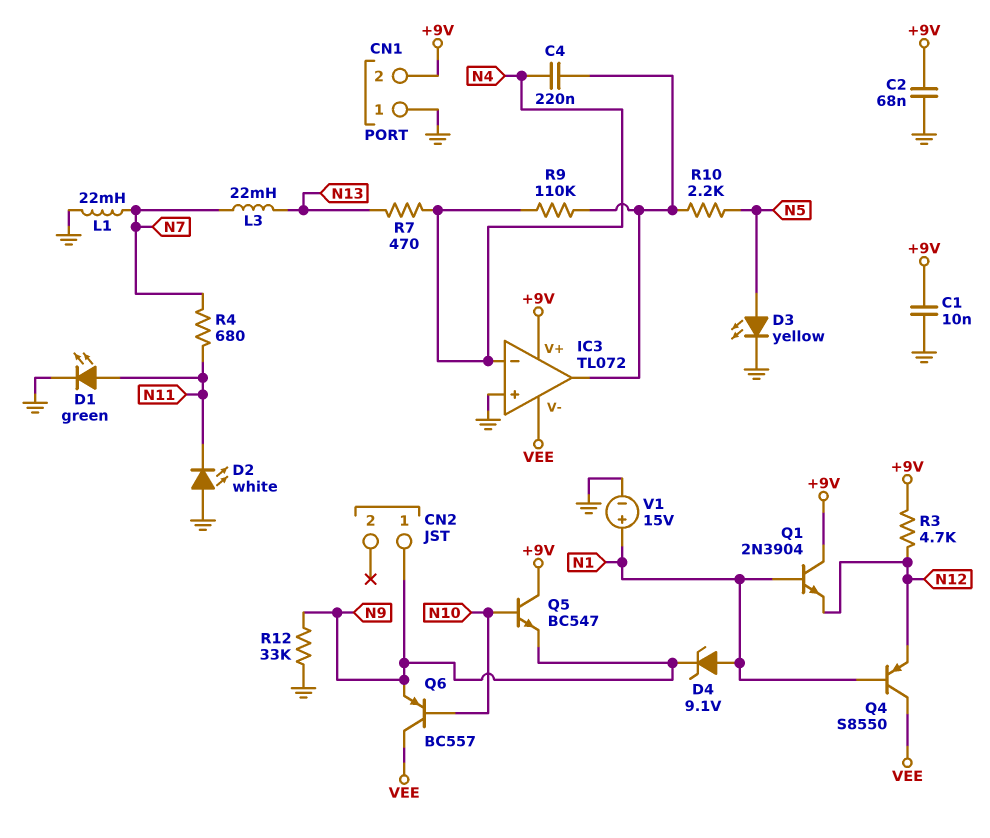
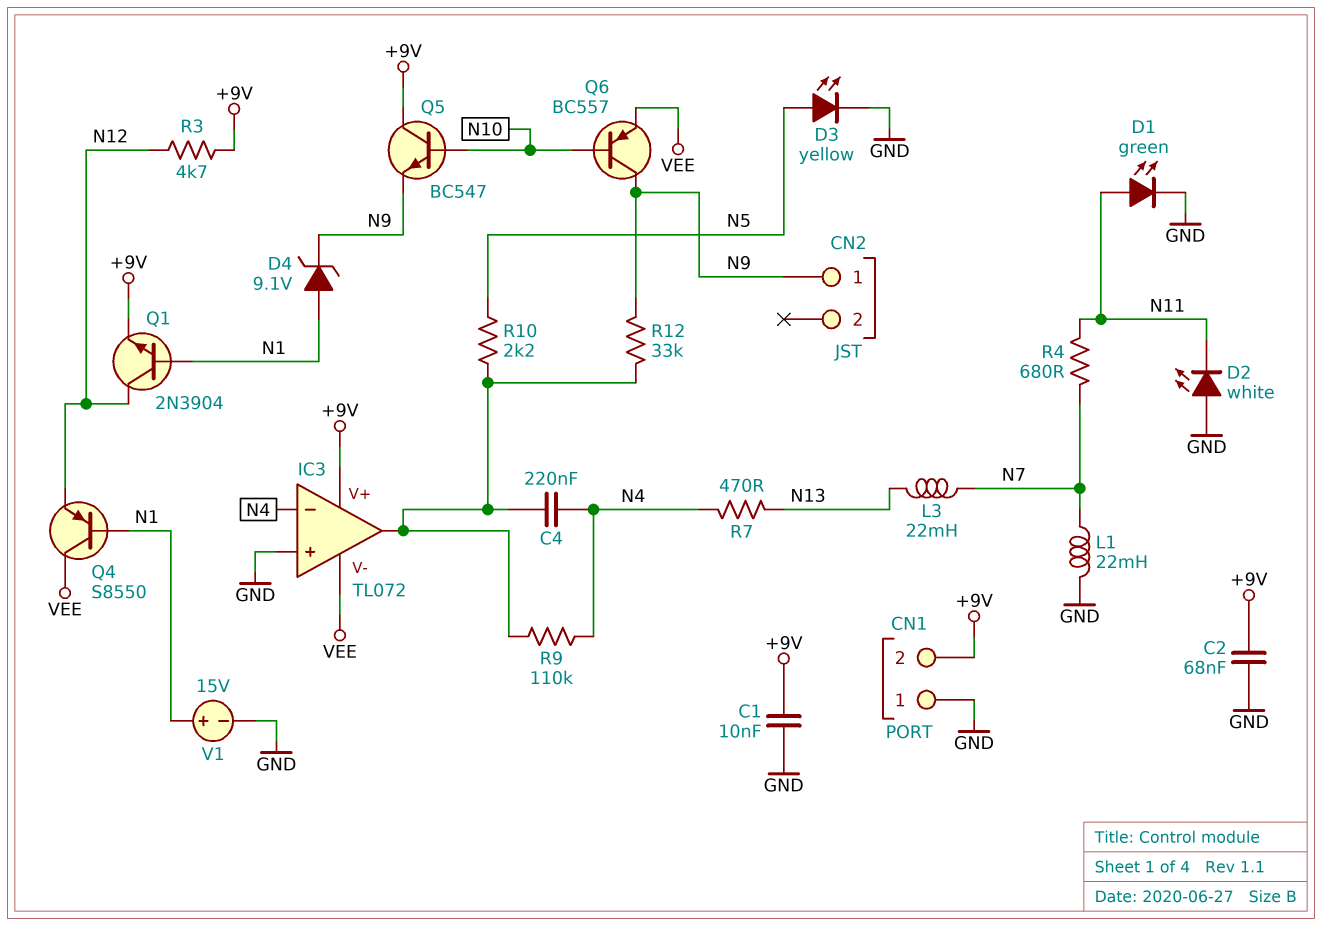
Q1: NPN 2N3904 (B N1, C +9V, E N12) -> NPN 2N3904 (B N1, C N12, E +9V)
Q6: PNP BC557 (B N10, C VEE, E N9) -> PNP BC557 (B N10, C N9, E VEE)
R12: 33k (GND, N9) -> 33k (IC3/out, N9)

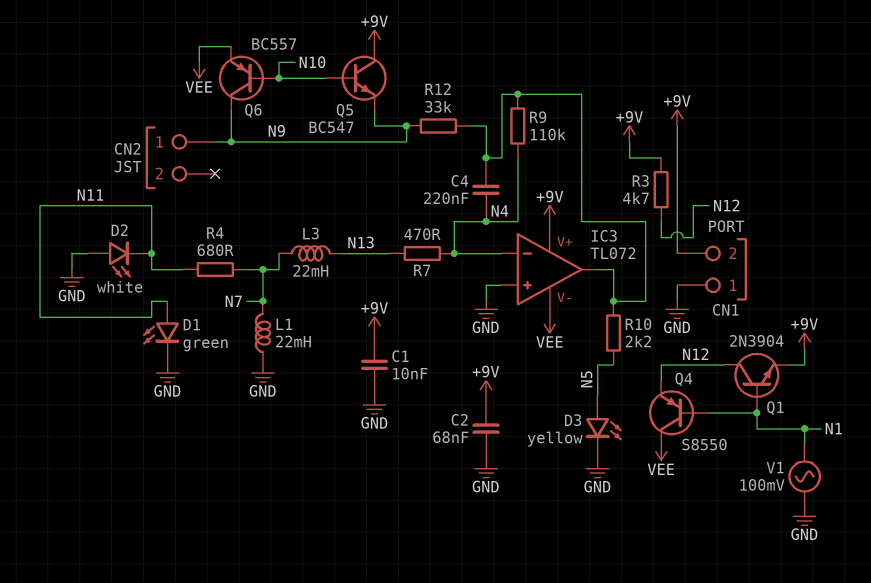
D4: zener 9.1V (A N1, K N9) -> none
V1: 15V (plus N1, minus GND) -> AC 100mV (GND, N1)

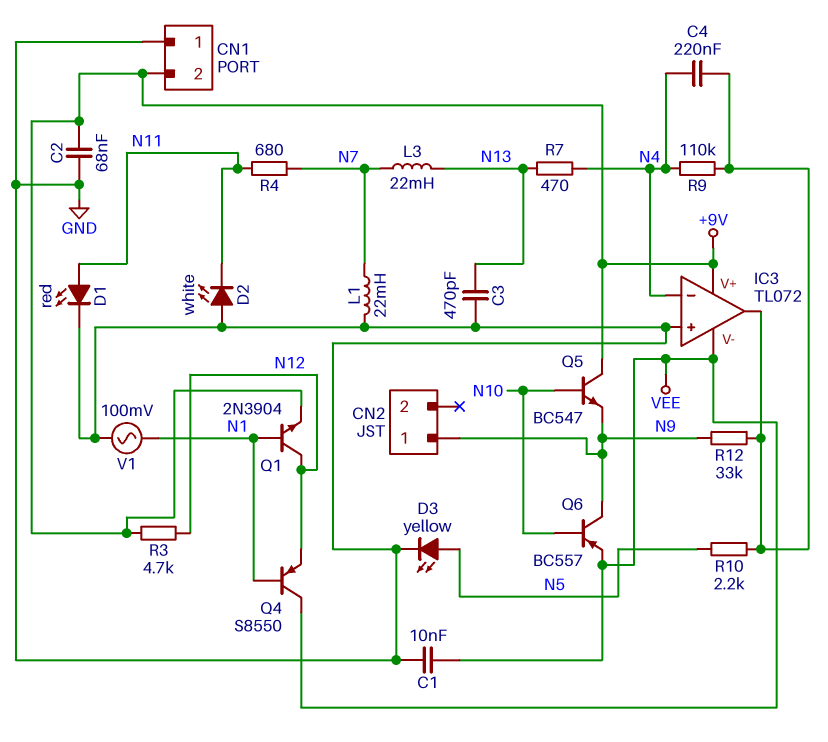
C1: 10nF (+9V, GND) -> 10nF (GND, VEE)
C3: none -> 470pF (GND, N13)
D1: LED green (A N11, K GND) -> LED red (A N11, K GND)

